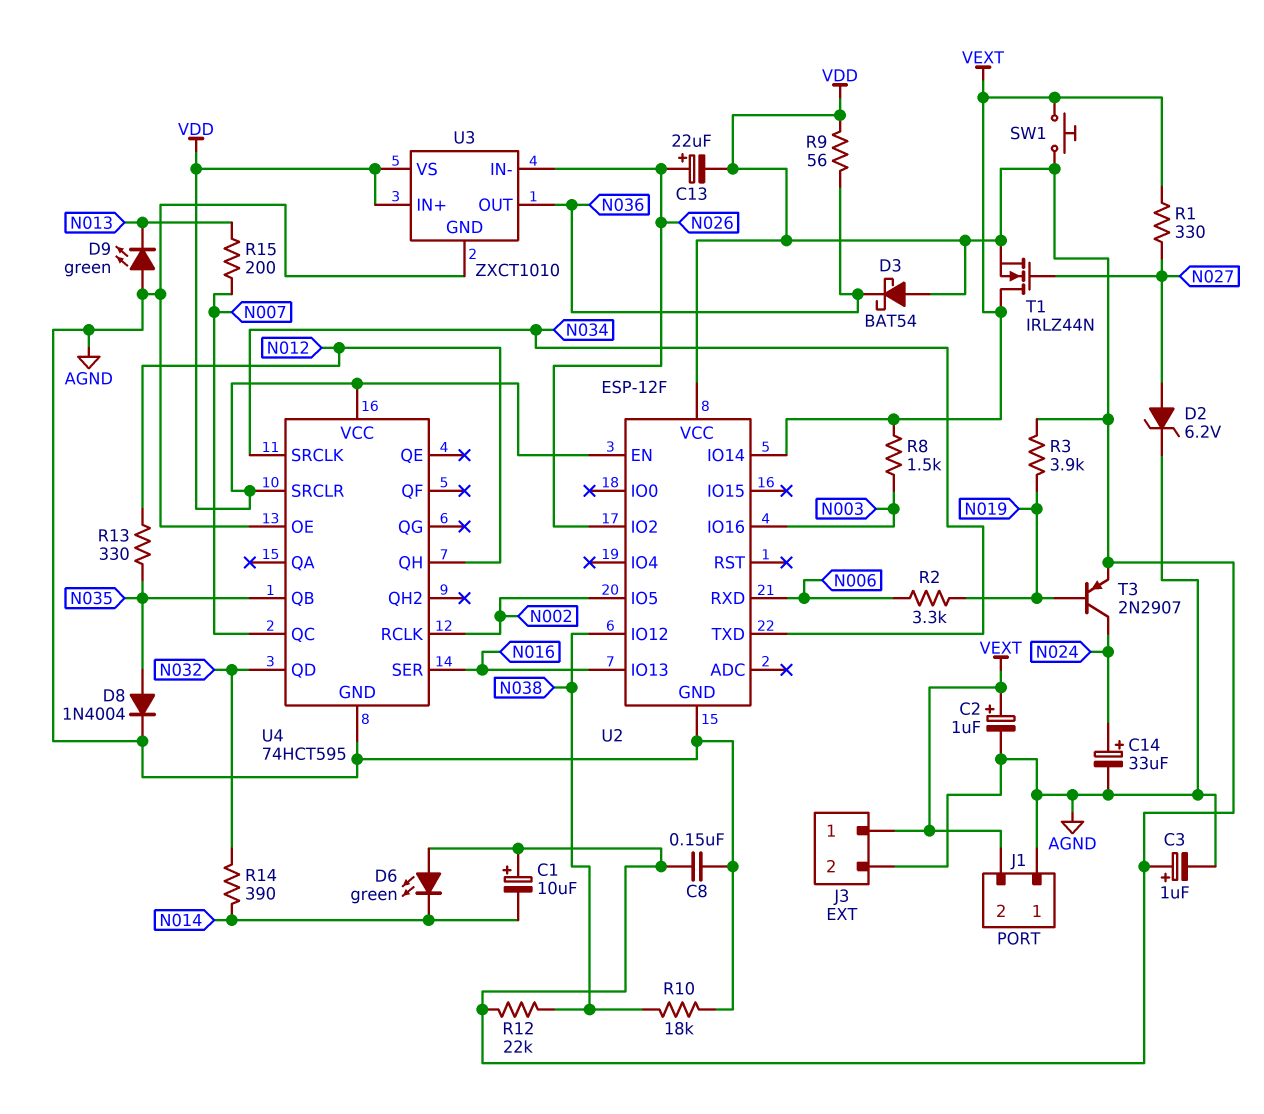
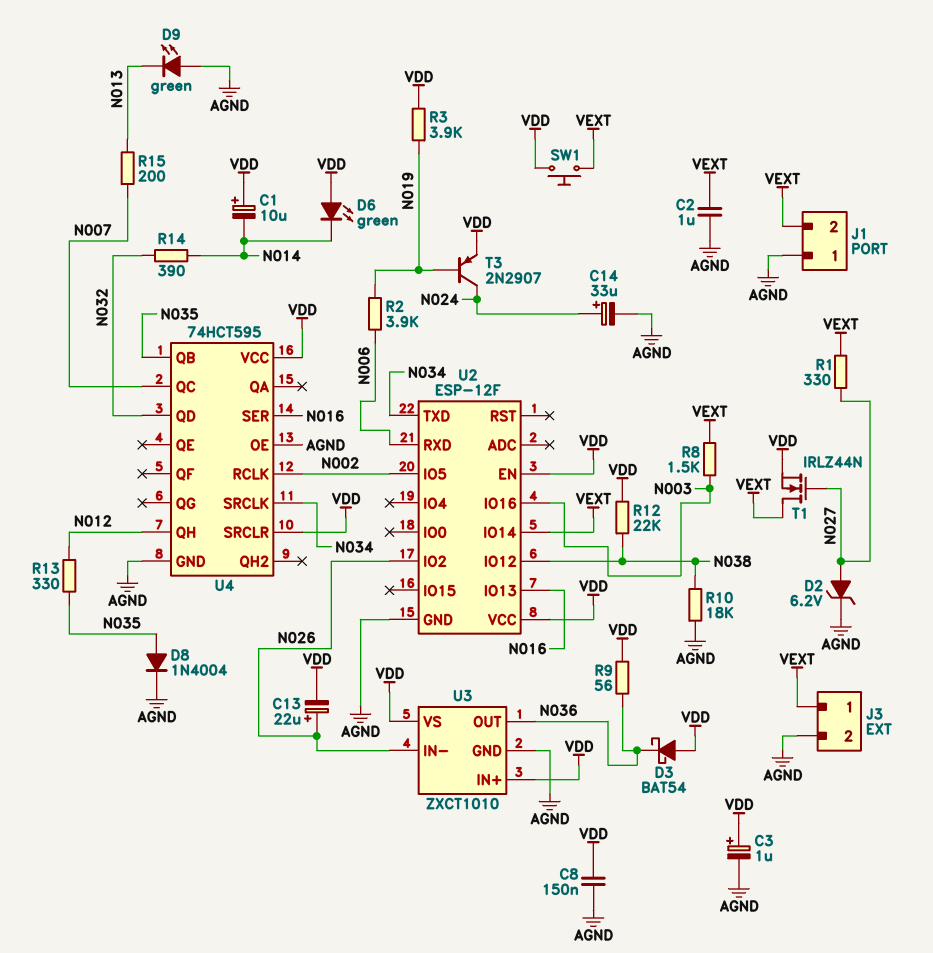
C2: 1uF (plus VEXT, minus AGND) -> 1uF (AGND, VEXT)
R2: 3.3k (N006, N019) -> 3.9k (N006, N019)

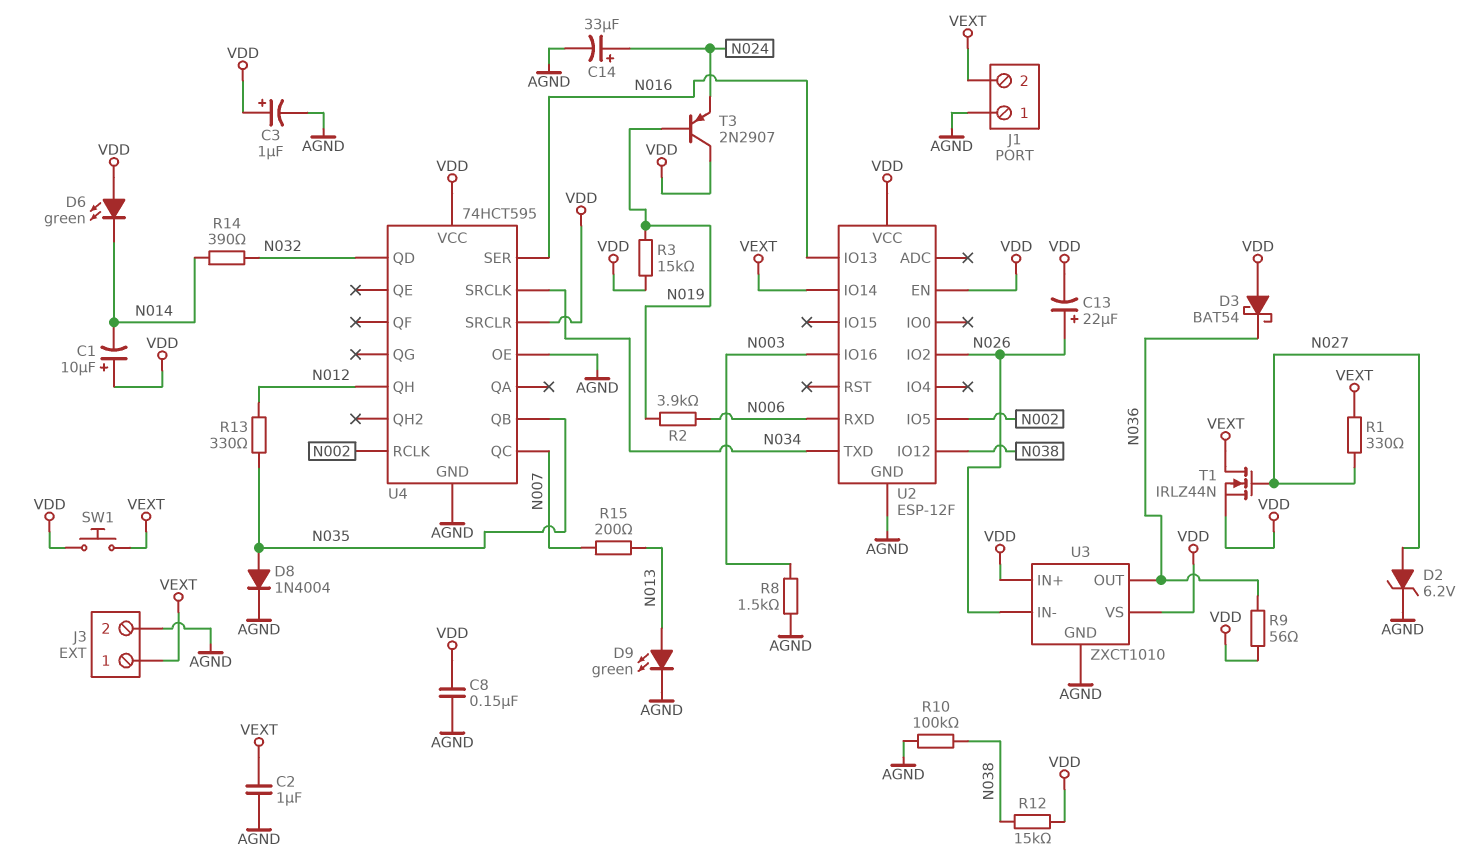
D9: LED green (A AGND, K N013) -> LED green (A N013, K AGND)
R3: 3.9k (N019, VDD) -> 15k (N019, VDD)
R8: 1.5k (N003, VEXT) -> 1.5k (AGND, N003)
R10: 18k (AGND, N038) -> 100k (AGND, N038)
R12: 22k (N038, VDD) -> 15k (N038, VDD)
T3: PNP 2N2907 (B N019, C N024, E VDD) -> PNP 2N2907 (B N019, C VDD, E N024)

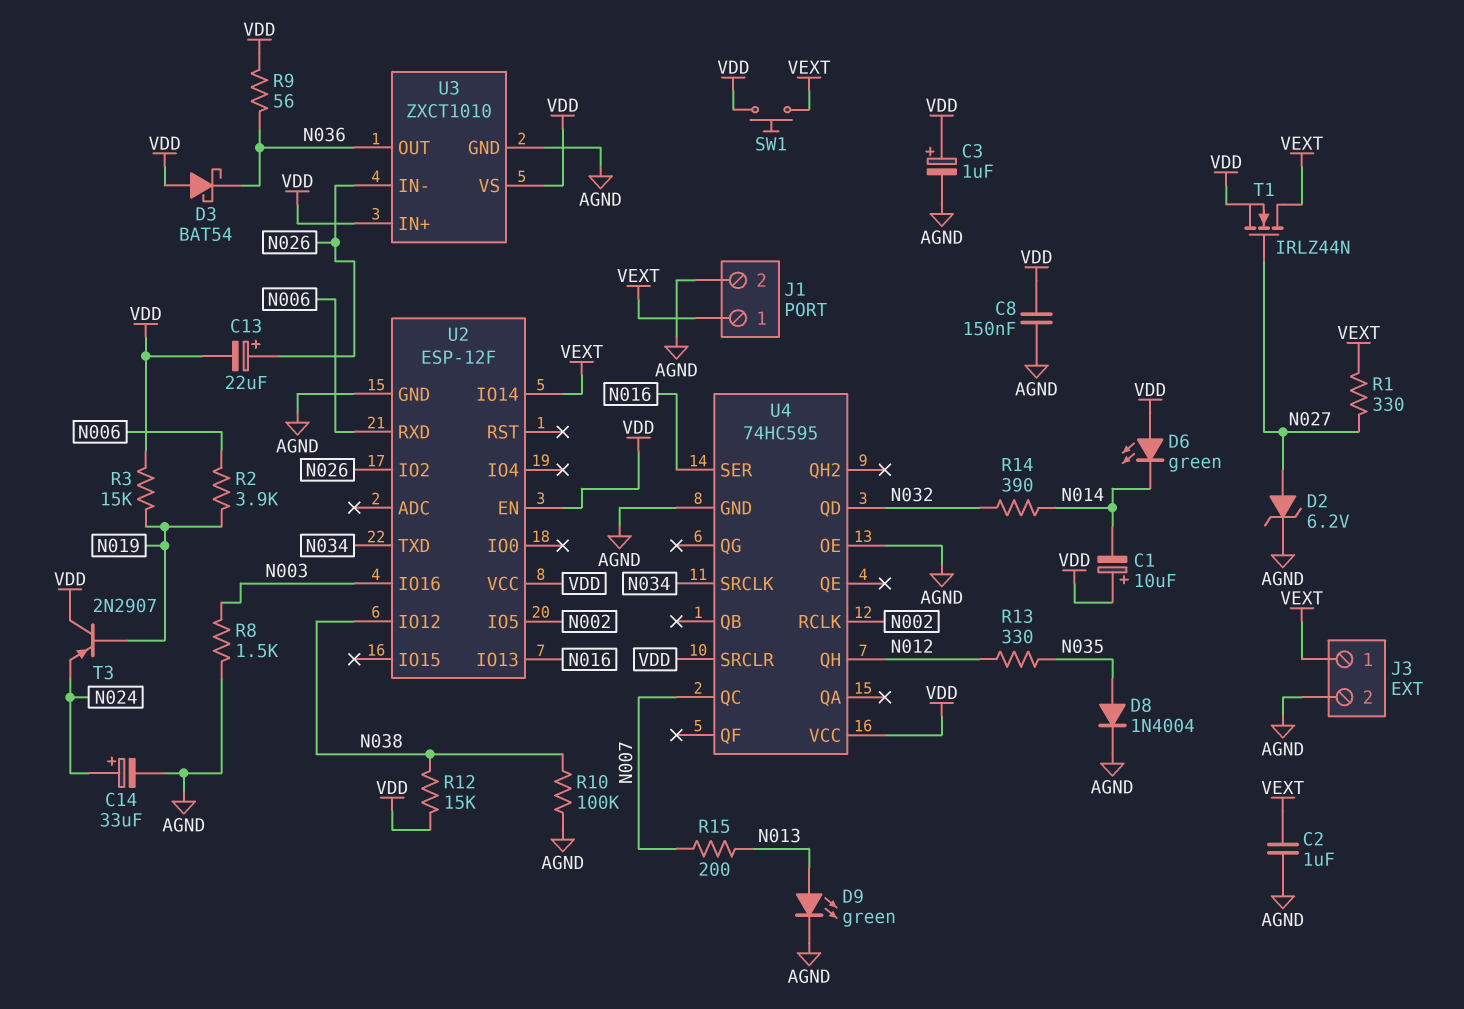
J1 pin 1: AGND -> VEXT
J1 pin 2: VEXT -> AGND
U4: 74HCT595 -> 74HC595
U4 pin QB: N035 -> none

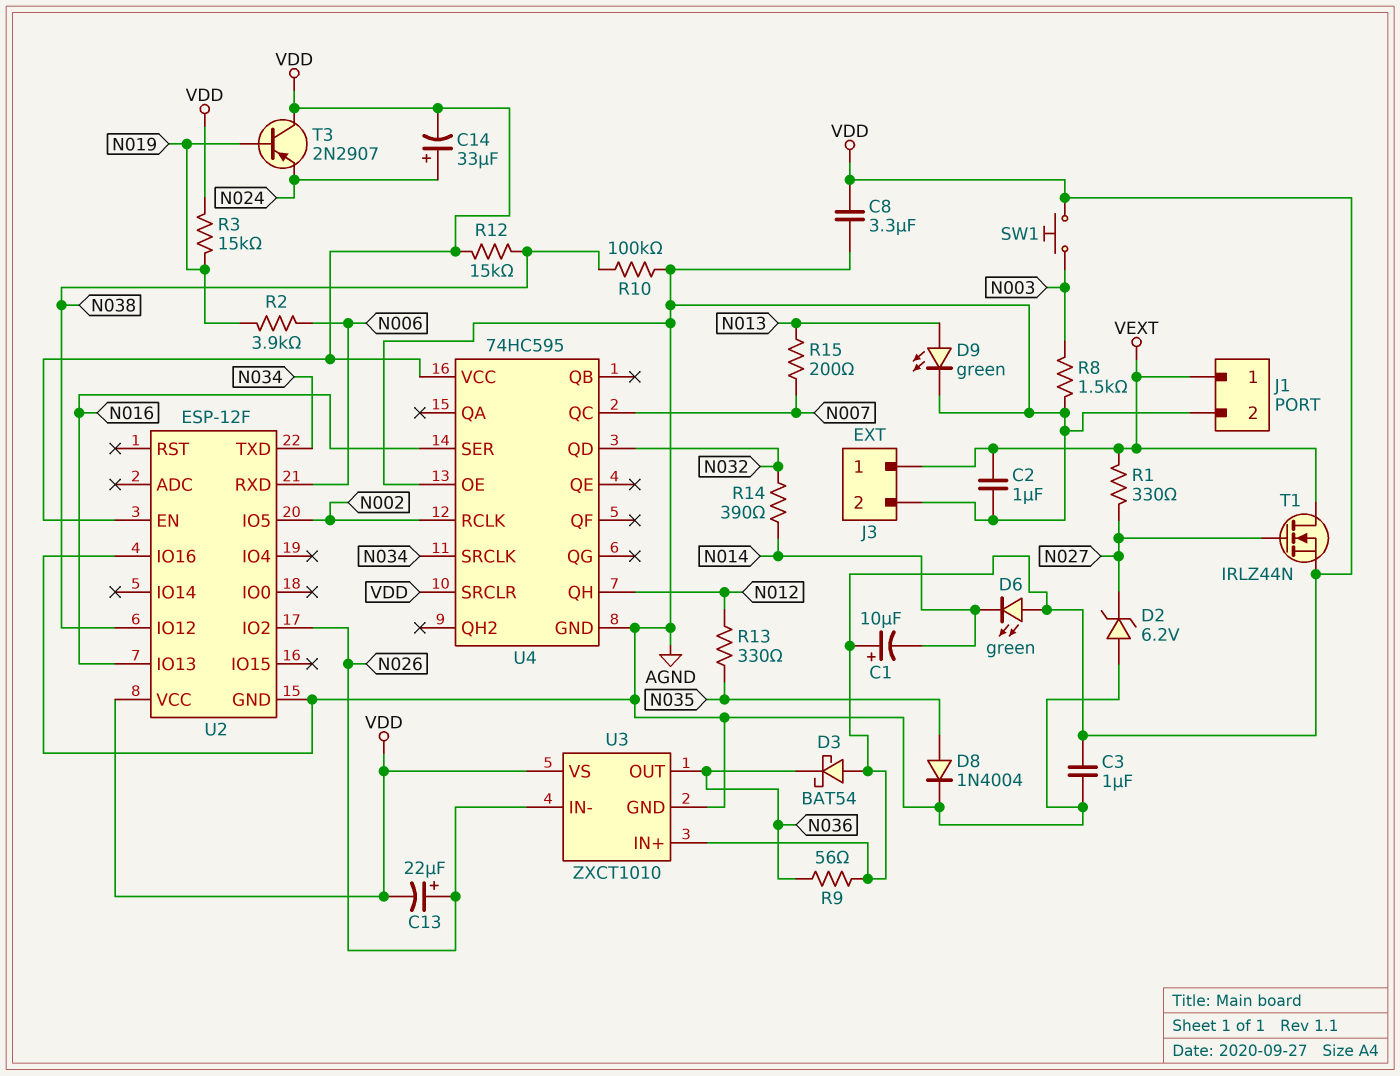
C3: 1uF (plus VDD, minus AGND) -> 1uF (AGND, VDD)
C8: 150nF (AGND, VDD) -> 3.3uF (AGND, VDD)
C14: 33uF (plus N024, minus AGND) -> 33uF (plus N024, minus VDD)
D2: zener 6.2V (A N027, K AGND) -> zener 6.2V (A AGND, K N027)
SW1: button (VDD, VEXT) -> button (N003, VDD)
U2 pin IO14: VEXT -> none
U2 pin IO16: N003 -> AGND

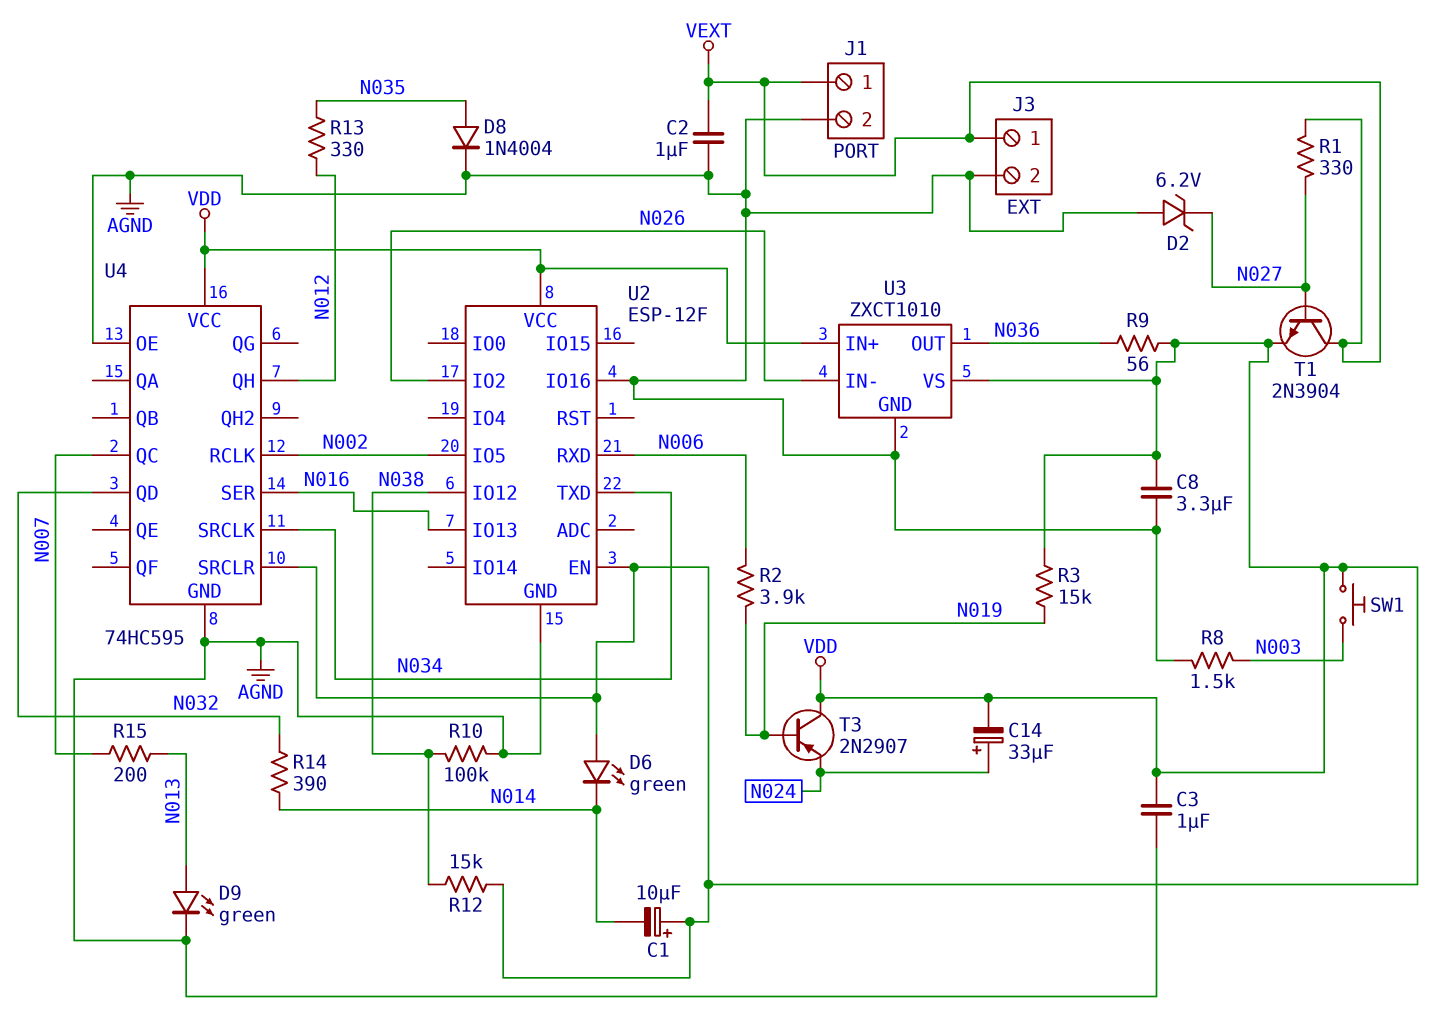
C13: 22uF (plus N026, minus VDD) -> none
D3: schottky BAT54 (A VDD, K N036) -> none
T1: NMOS IRLZ44N (G N027, D VEXT, S VDD) -> NPN 2N3904 (B N027, C VEXT, E VDD)

